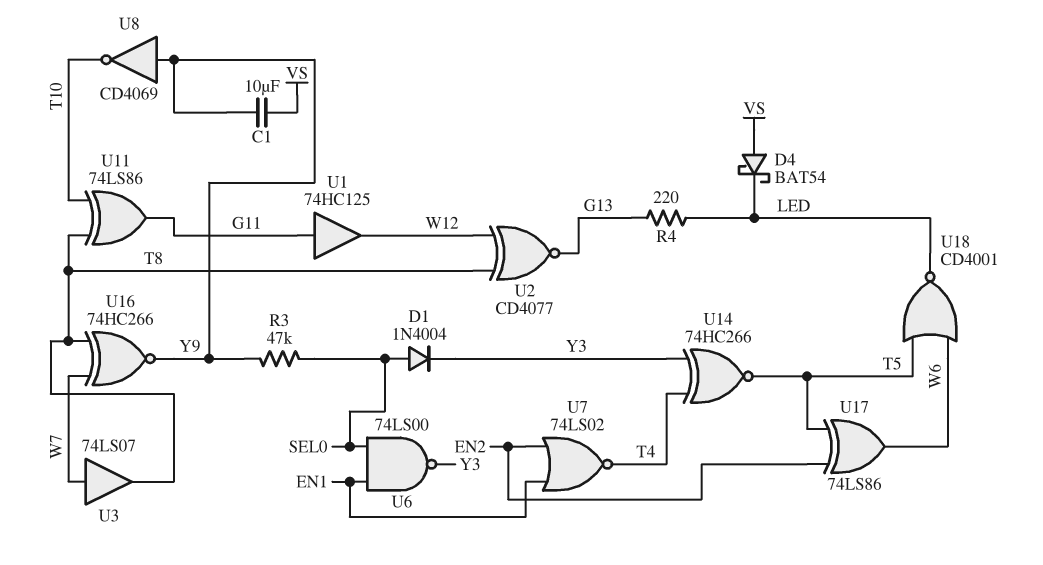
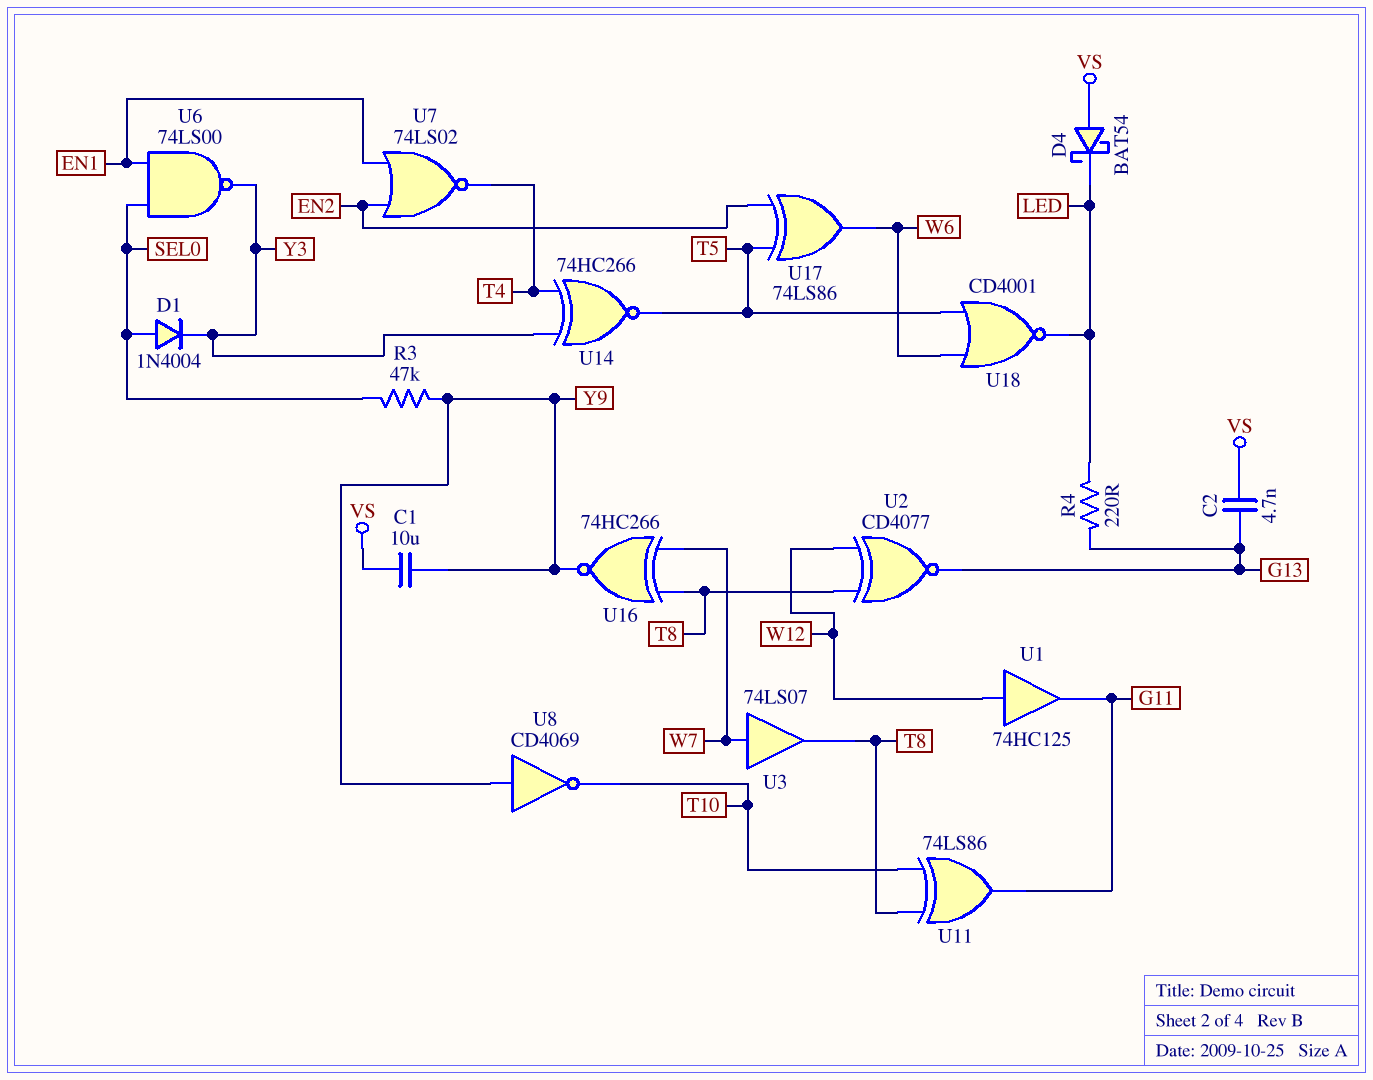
C2: none -> 4.7nF (G13, VS)
U1: buffer 74HC125 (in G11, out W12) -> buffer 74HC125 (in W12, out G11)

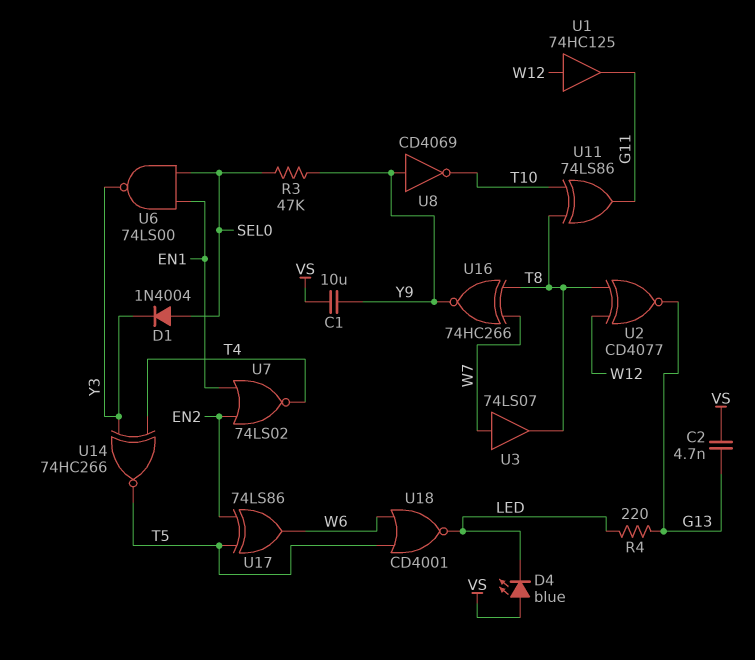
D4: schottky BAT54 (A VS, K LED) -> LED blue (A VS, K LED)

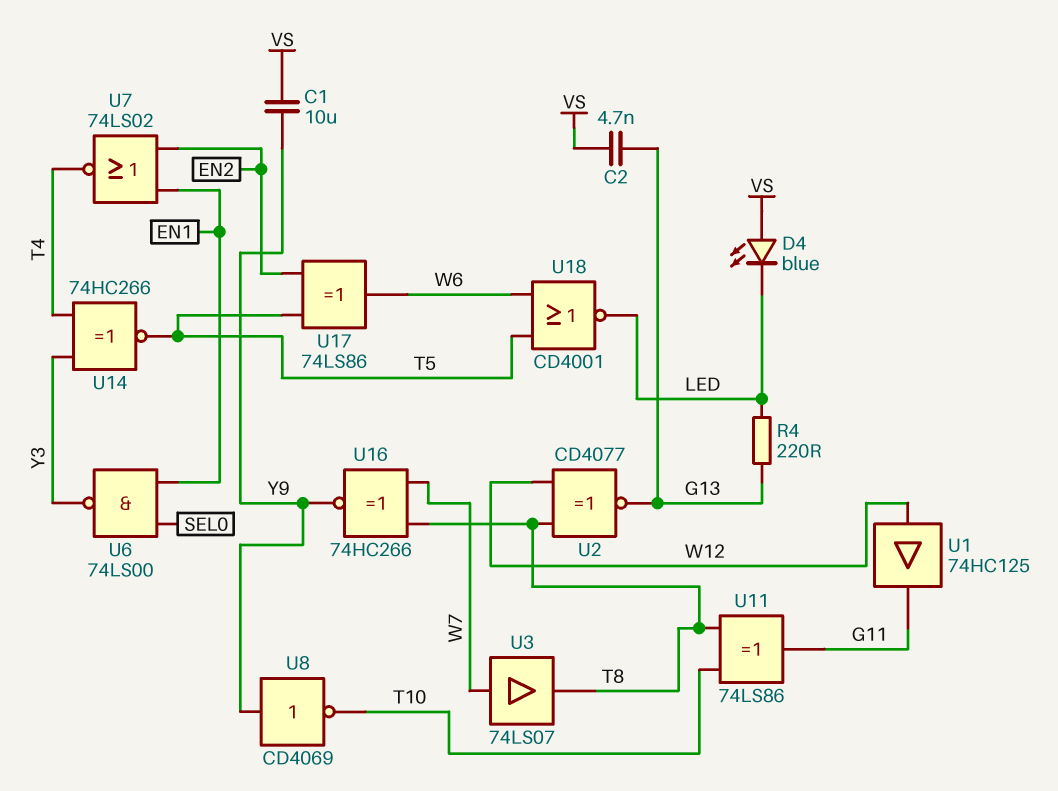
D1: diode 1N4004 (A SEL0, K Y3) -> none
R3: 47k (SEL0, Y9) -> none

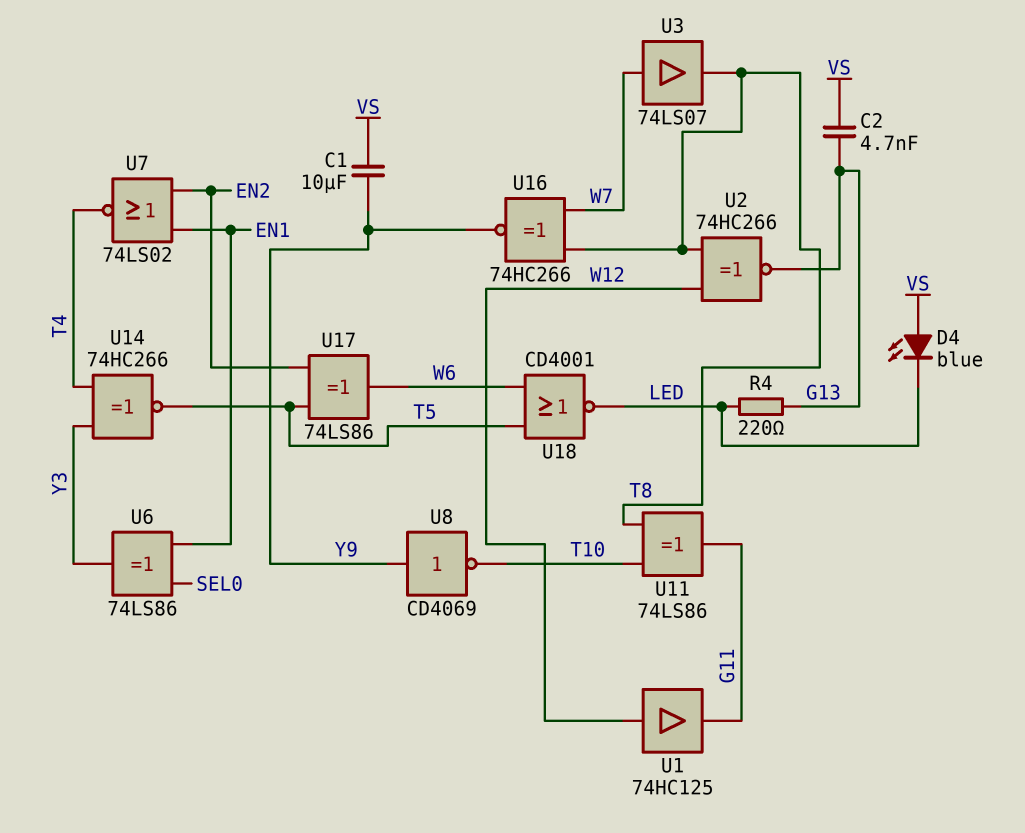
U2: XNOR CD4077 (in T8, in W12, out G13) -> XNOR 74HC266 (in T8, in W12, out G13)
U6: NAND 74LS00 (in EN1, in SEL0, out Y3) -> XOR 74LS86 (in EN1, in SEL0, out Y3)

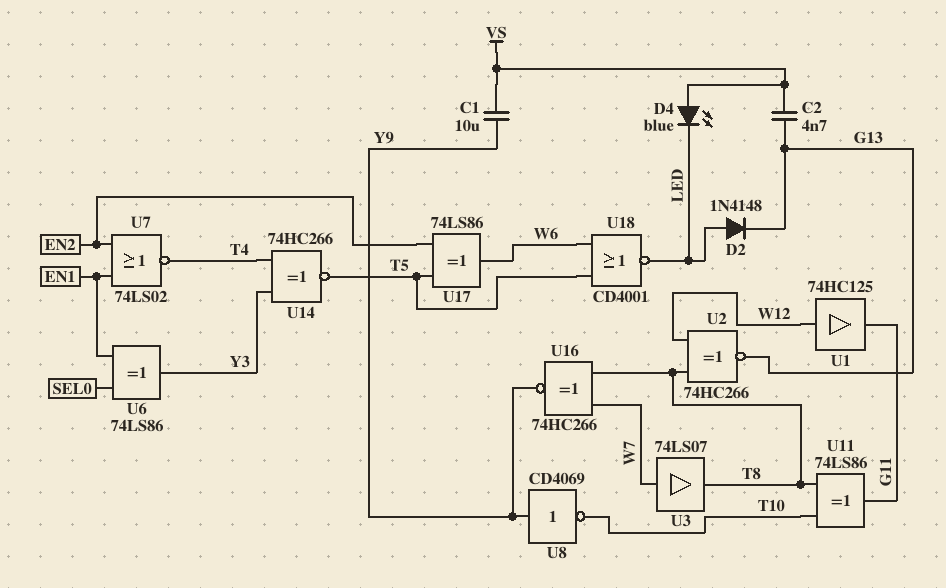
D2: none -> diode 1N4148 (A LED, K G13)
R4: 220 (G13, LED) -> none

